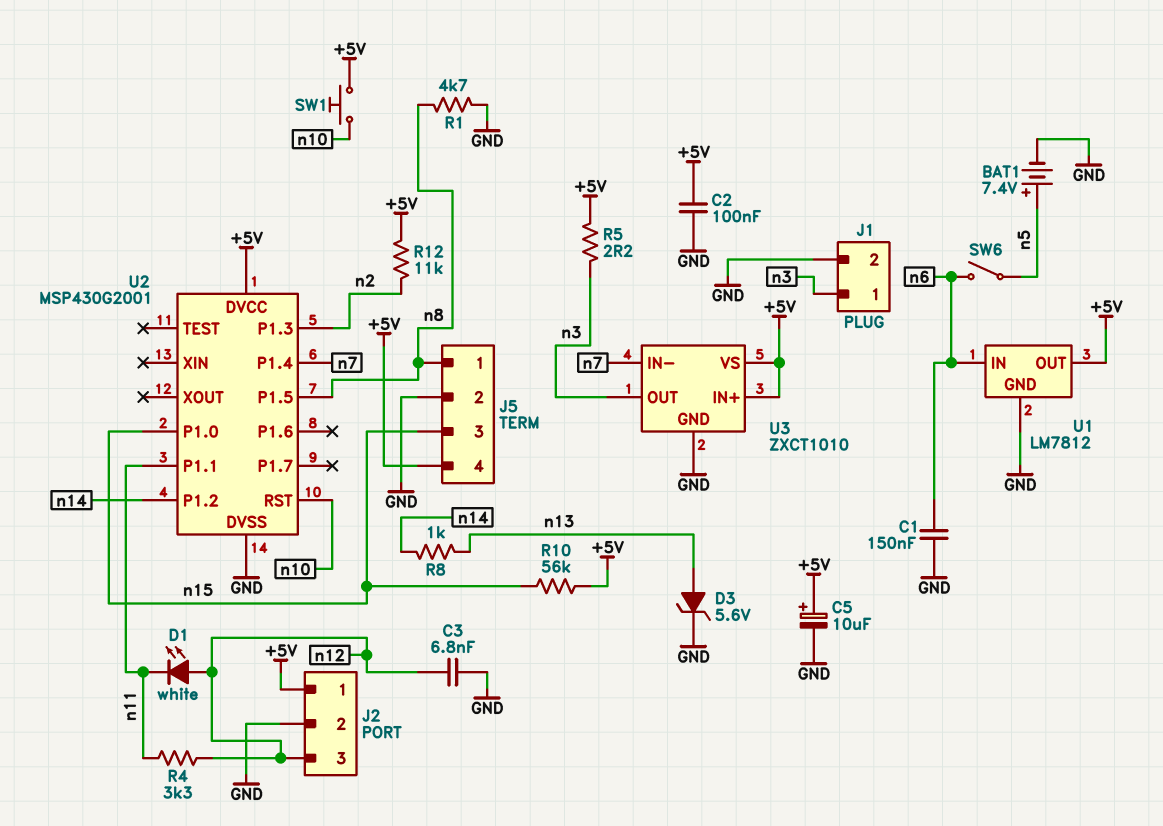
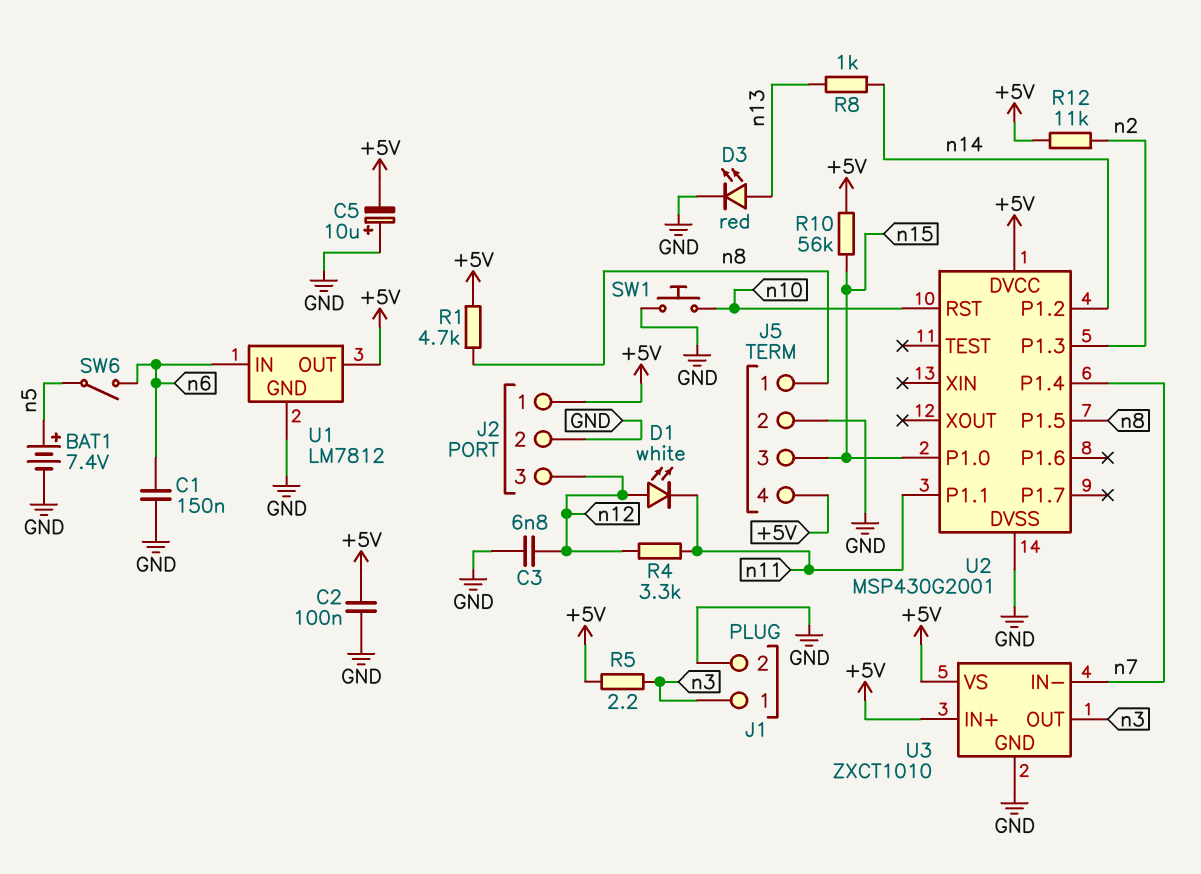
C5: 10uF (plus +5V, minus GND) -> 10uF (plus GND, minus +5V)
D3: zener 5.6V (A n13, K GND) -> LED red (A n13, K GND)
R1: 4.7k (GND, n8) -> 4.7k (+5V, n8)
SW1: button (+5V, n10) -> button (GND, n10)

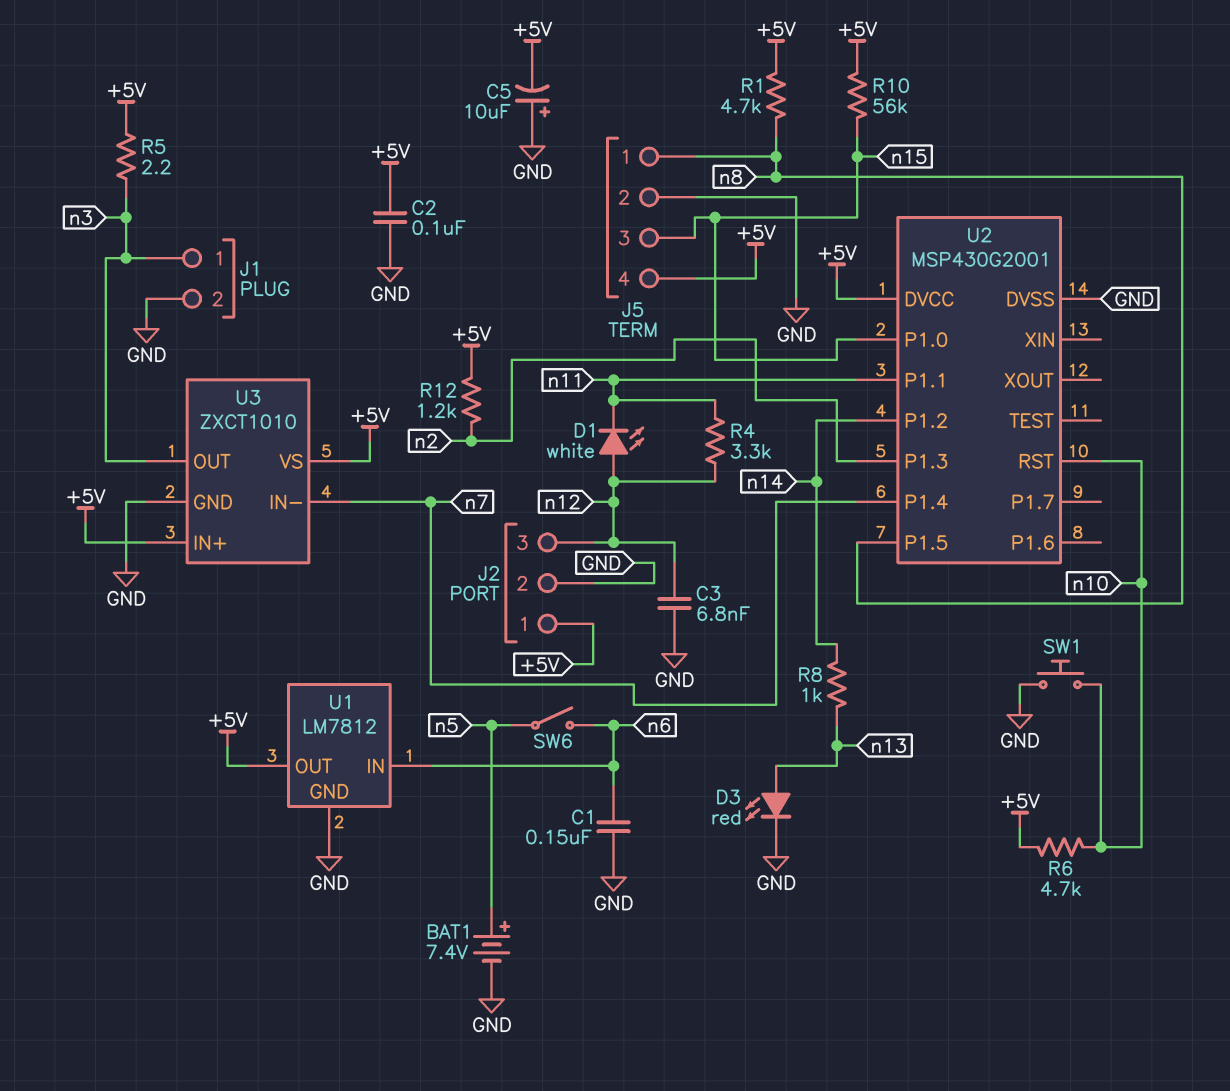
R6: none -> 4.7k (+5V, n10)
R12: 11k (+5V, n2) -> 1.2k (+5V, n2)

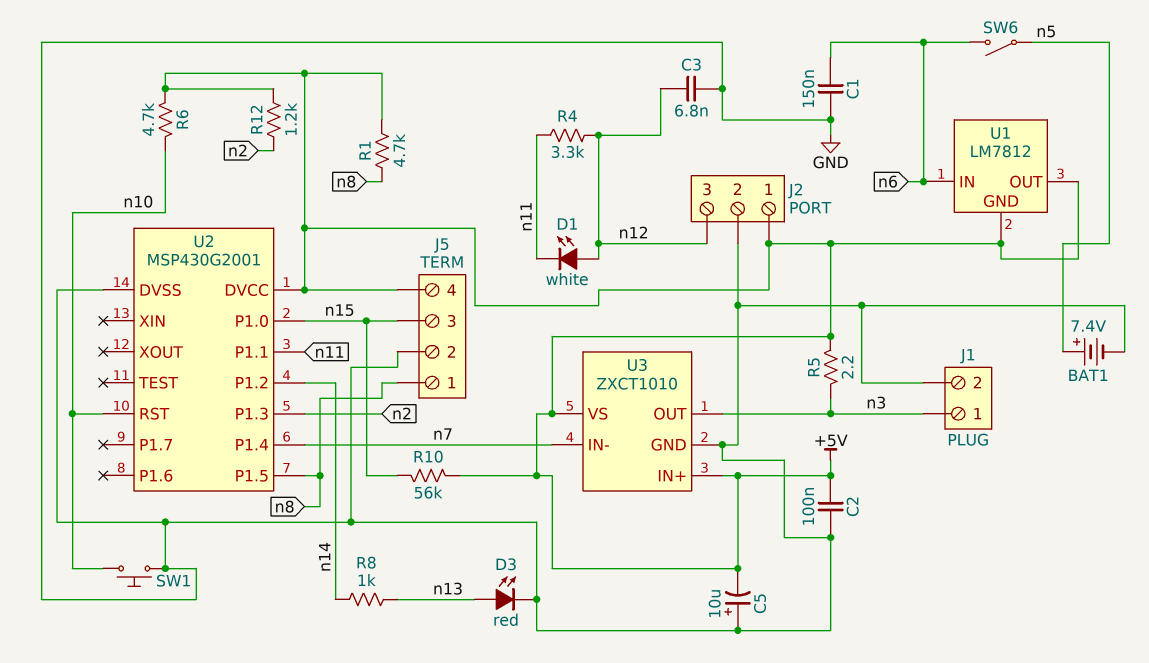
U1 pin GND: GND -> +5V

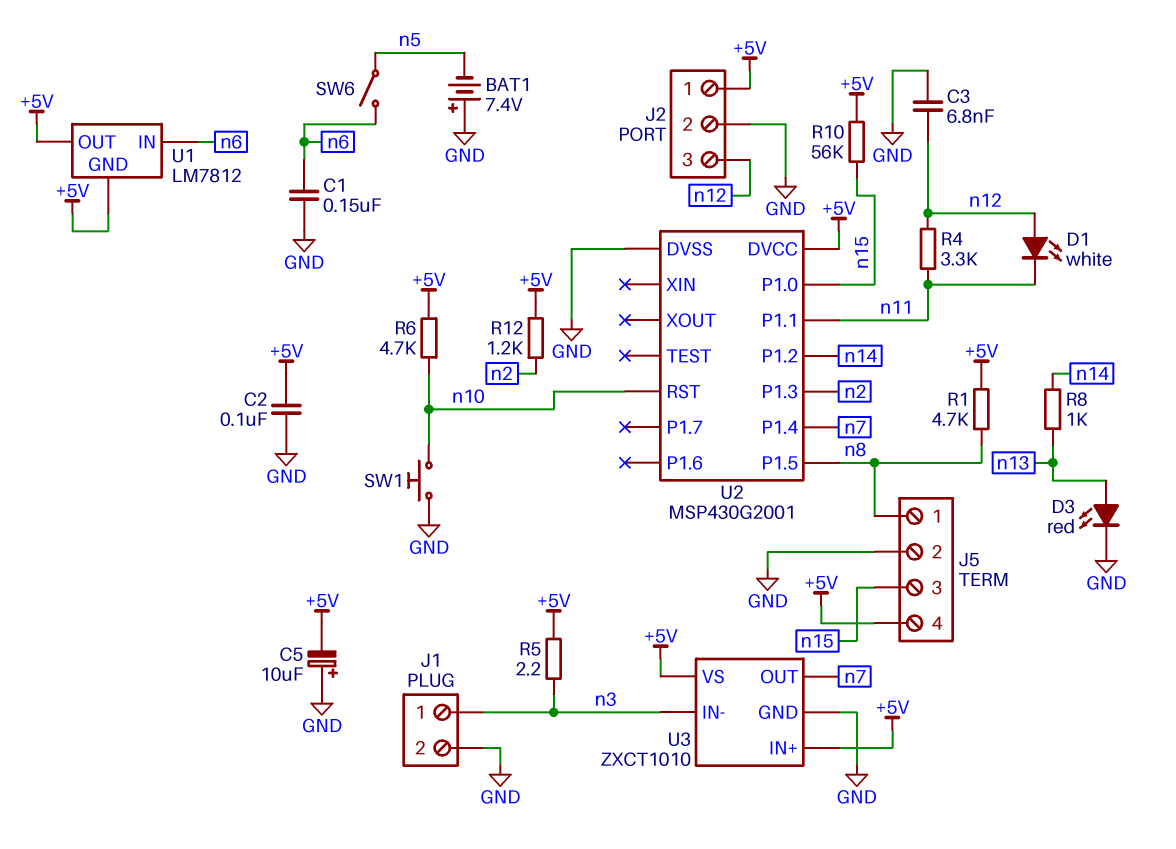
BAT1: 7.4V (plus n5, minus GND) -> 7.4V (plus GND, minus n5)
U3 pin IN-: n7 -> n3
U3 pin OUT: n3 -> n7

